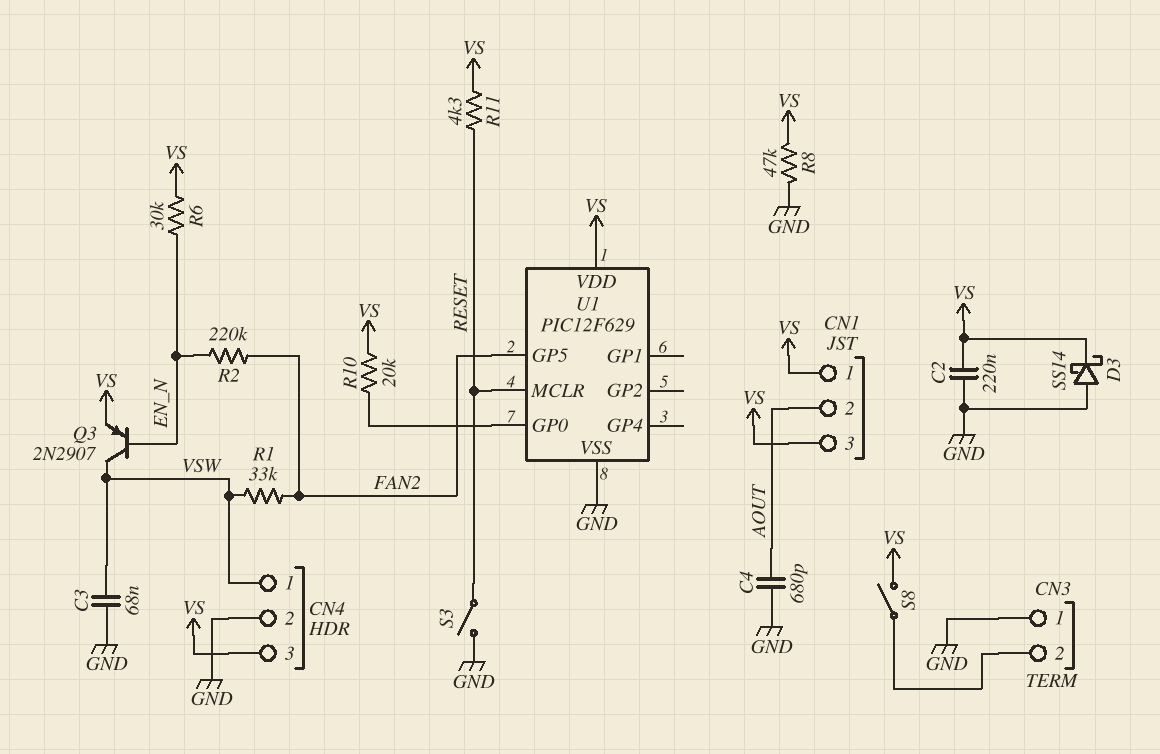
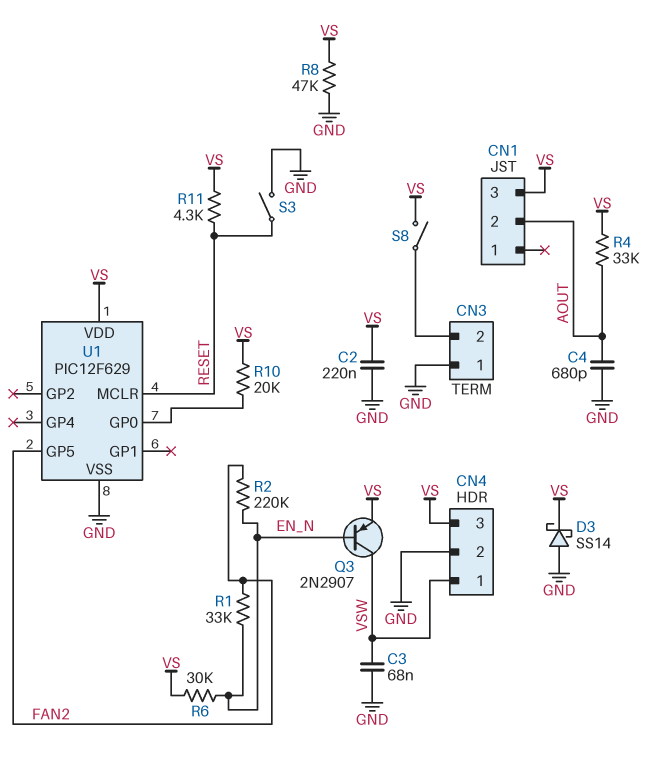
CN1 pin 1: VS -> none
R1: 33k (FAN2, VSW) -> 33k (EN_N, FAN2)
R4: none -> 33k (AOUT, VS)

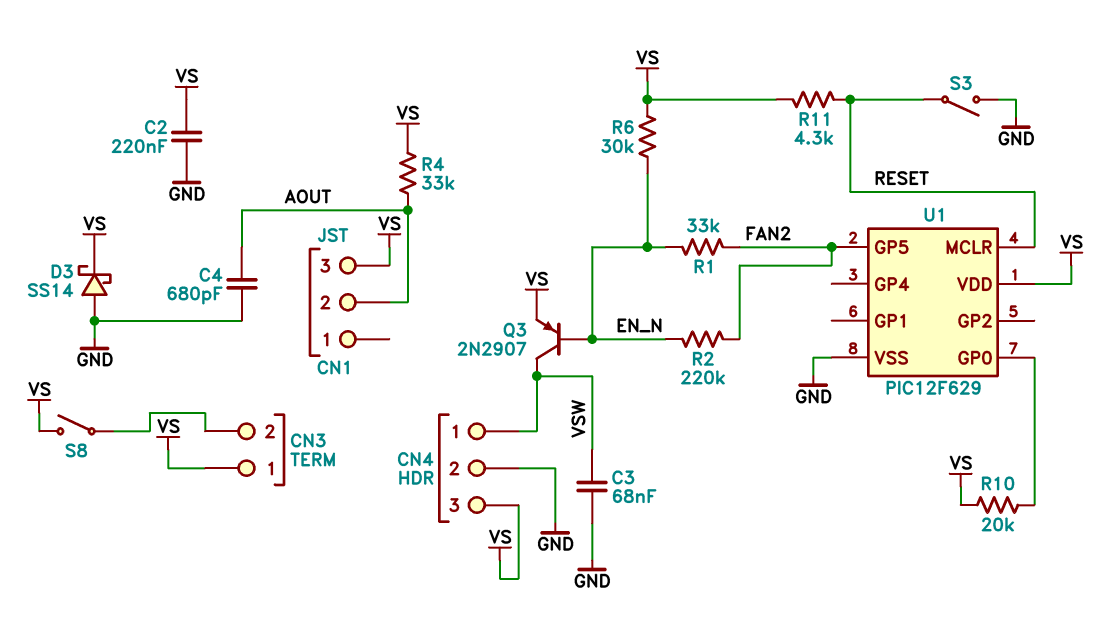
CN3 pin 1: GND -> VS
R8: 47k (GND, VS) -> none

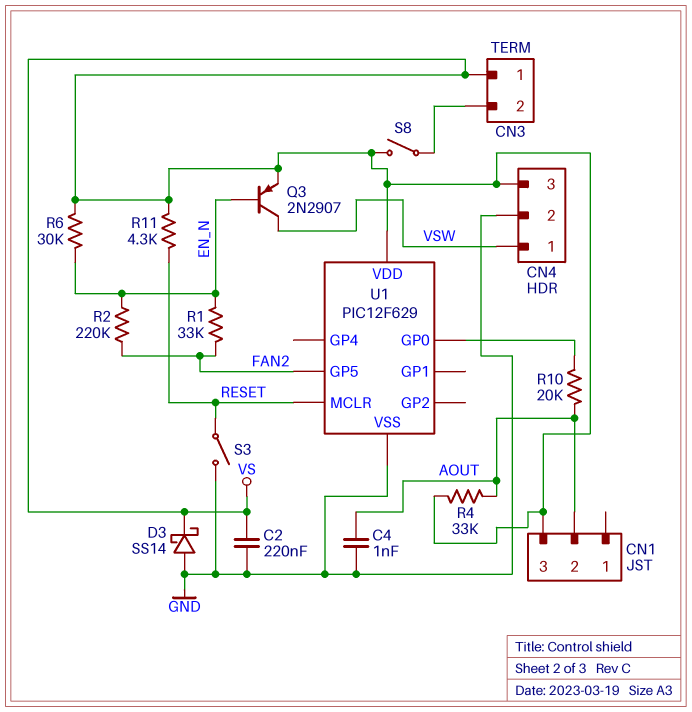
C3: 68nF (GND, VSW) -> none
C4: 680pF (AOUT, GND) -> 1nF (AOUT, GND)
R10: 20k (U1/GP0, VS) -> 20k (AOUT, U1/GP0)

